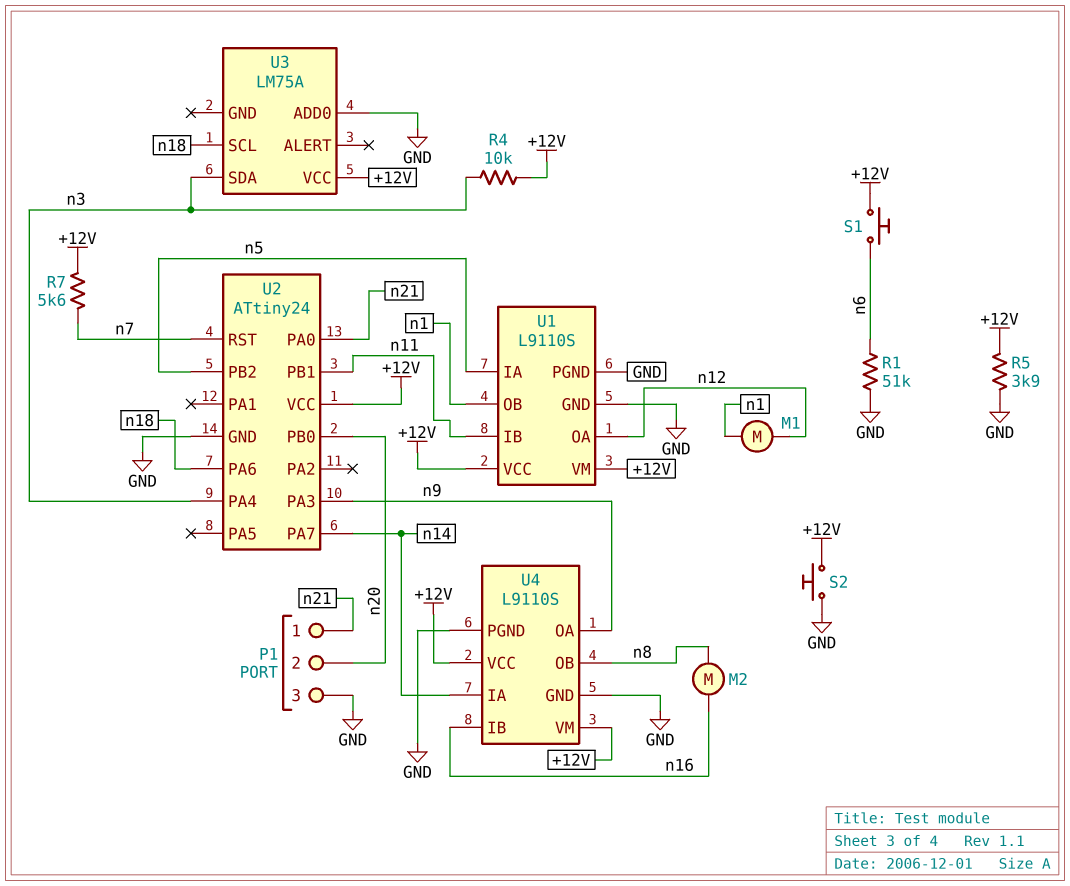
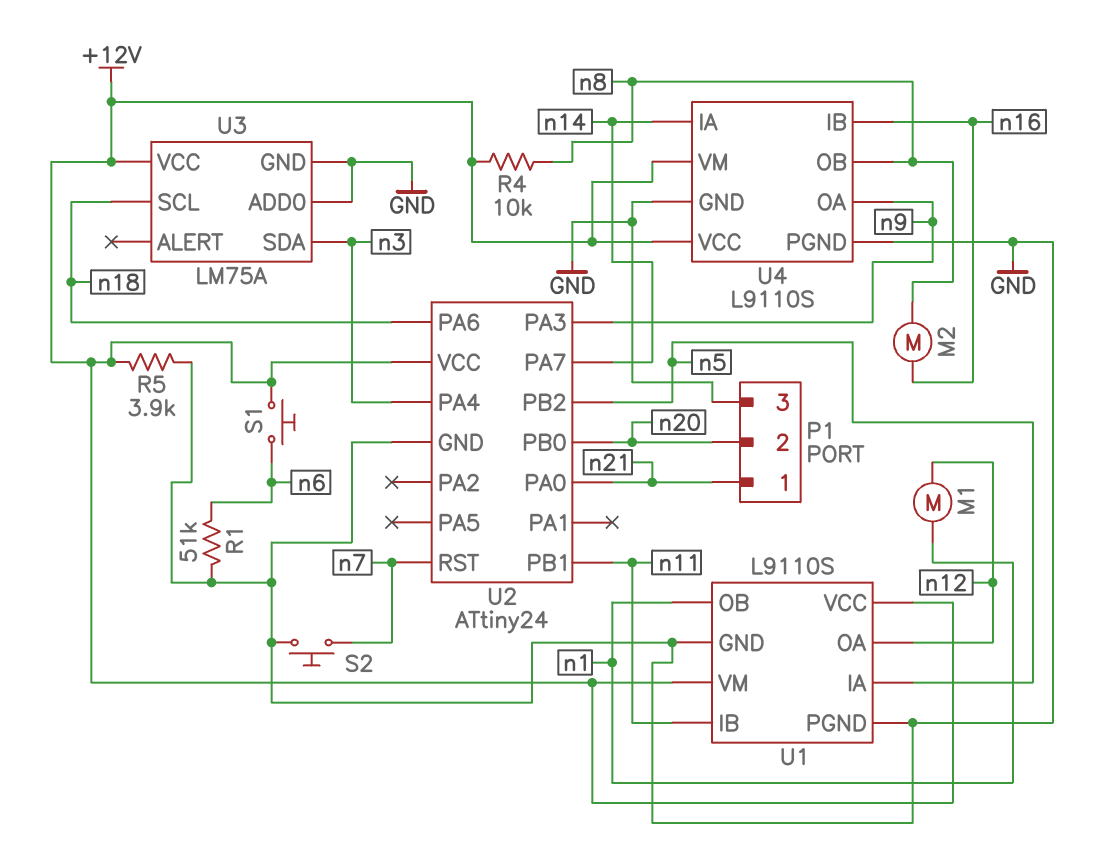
R4: 10k (+12V, n3) -> 10k (+12V, n8)
R7: 5.6k (+12V, n7) -> none
S2: button (+12V, GND) -> button (GND, n7)
U3 pin GND: none -> GND

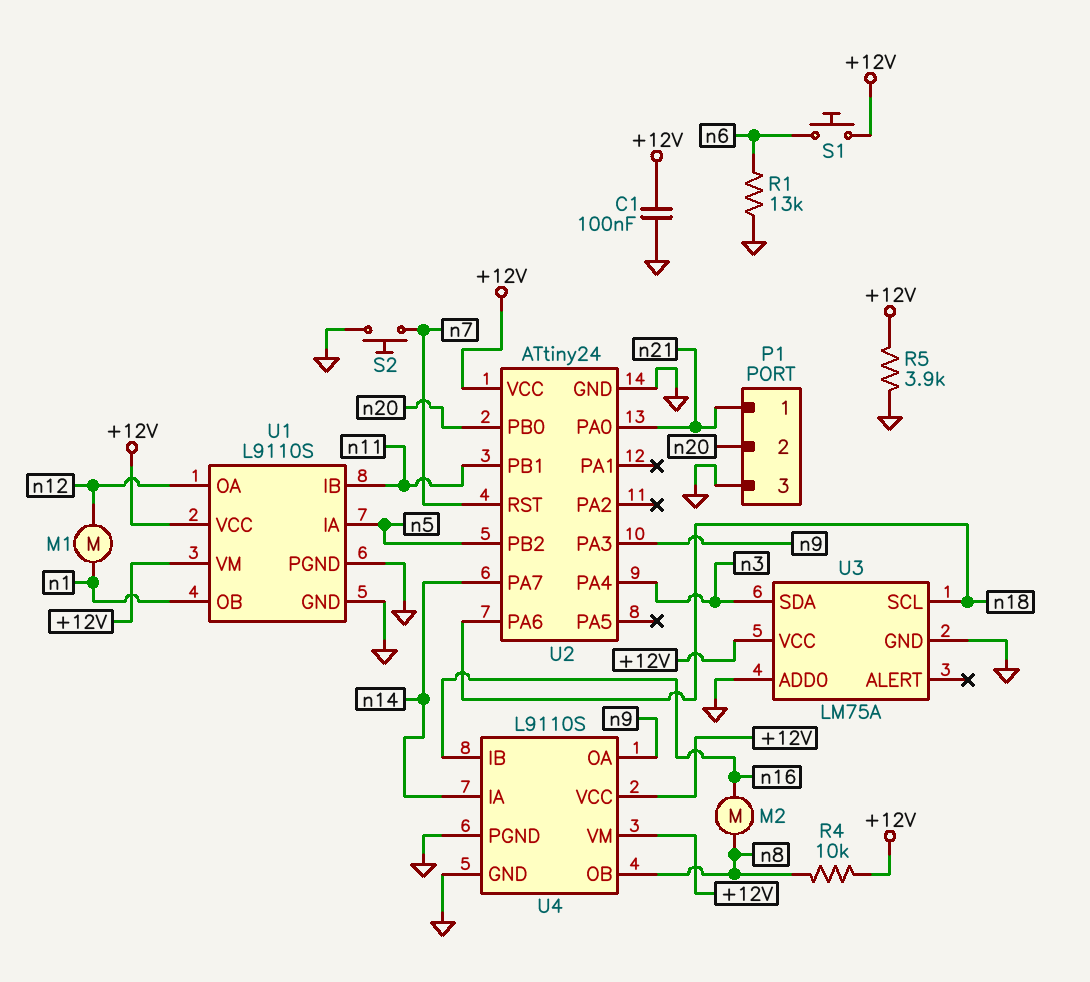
C1: none -> 100nF (+12V, GND)
R1: 51k (GND, n6) -> 13k (GND, n6)

